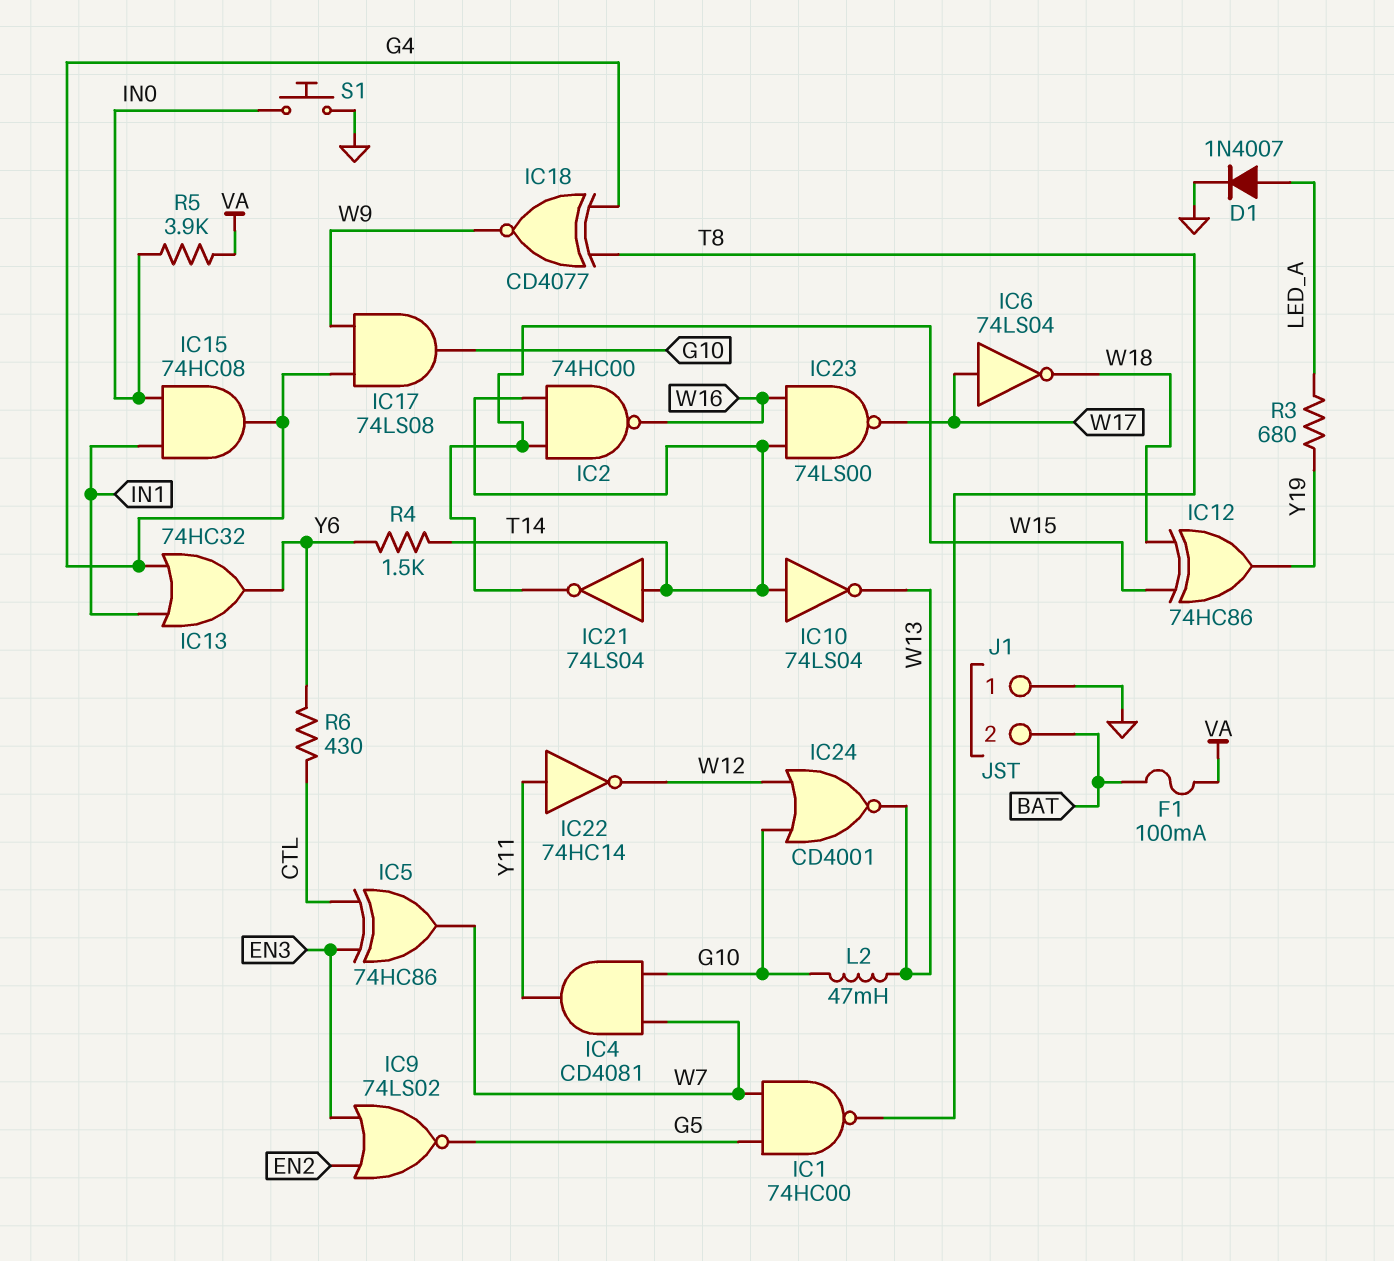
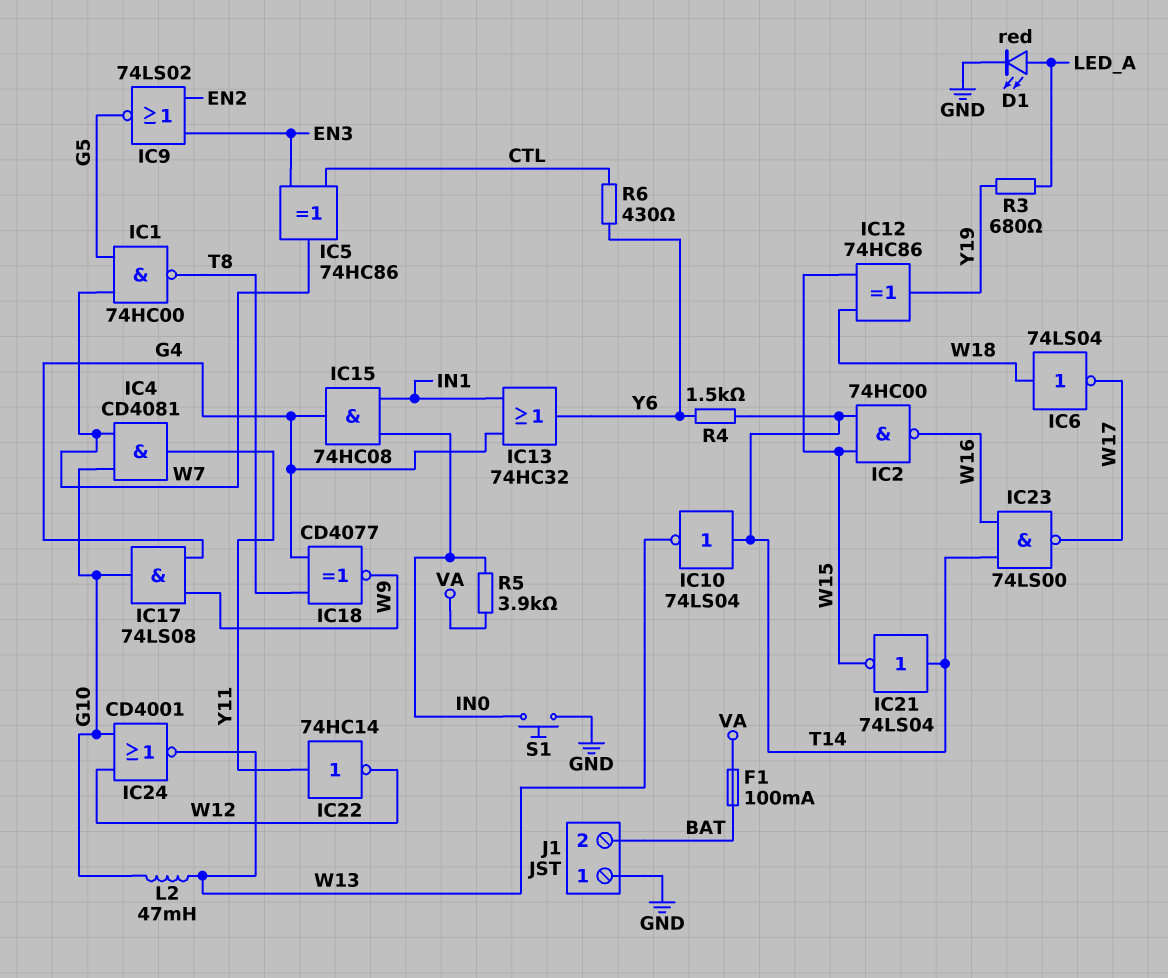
D1: diode 1N4007 (A LED_A, K GND) -> LED red (A LED_A, K GND)
IC6: NOT 74LS04 (in W17, out W18) -> NOT 74LS04 (in W18, out W17)

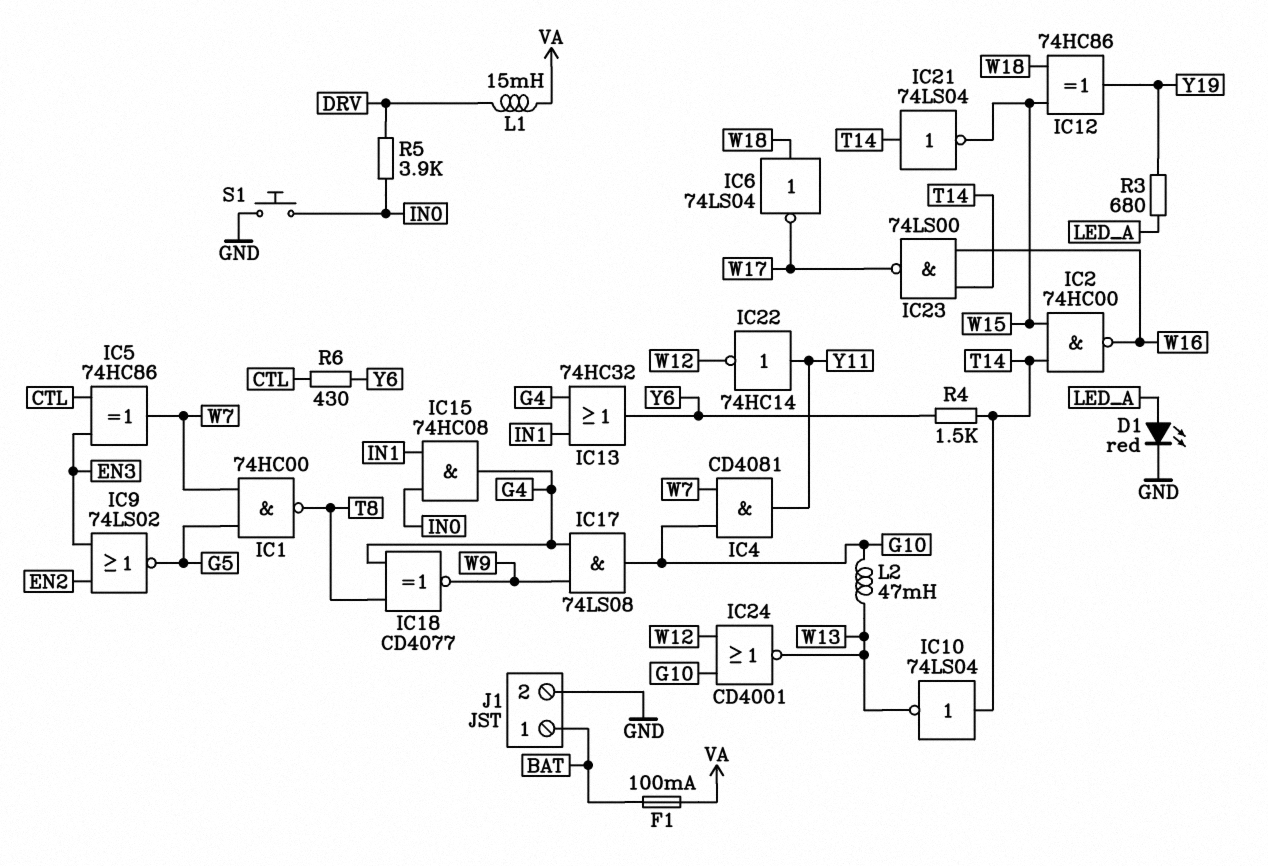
J1 pin 1: GND -> BAT
J1 pin 2: BAT -> GND
L1: none -> 15mH (DRV, VA)
R5: 3.9k (IN0, VA) -> 3.9k (DRV, IN0)

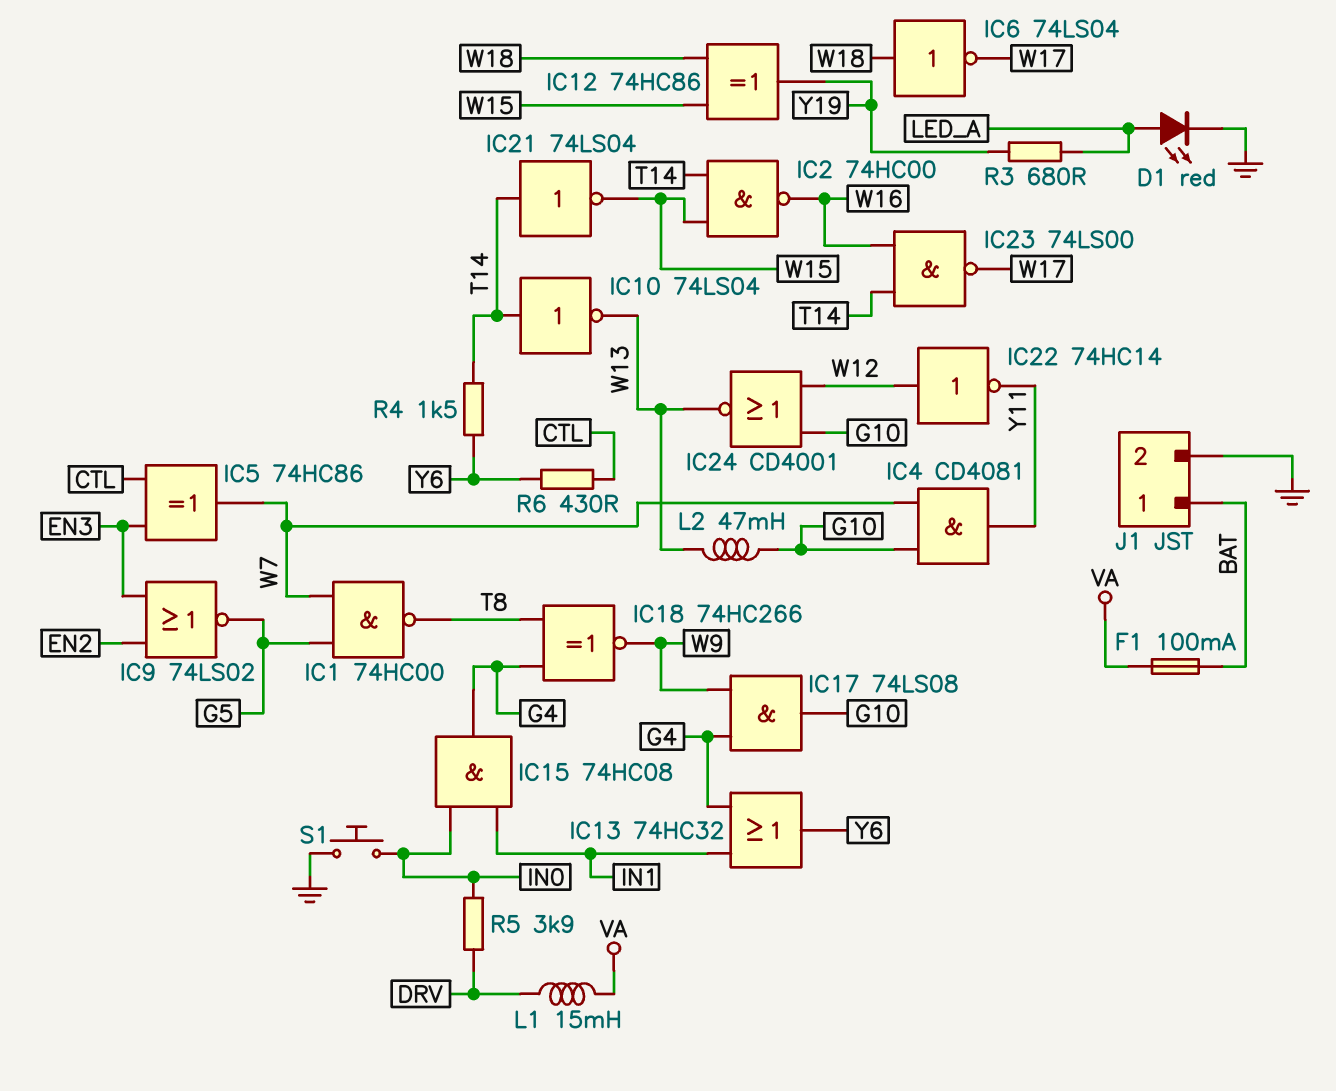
IC18: XNOR CD4077 (in G4, in T8, out W9) -> XNOR 74HC266 (in G4, in T8, out W9)
IC22: NOT 74HC14 (in Y11, out W12) -> NOT 74HC14 (in W12, out Y11)

